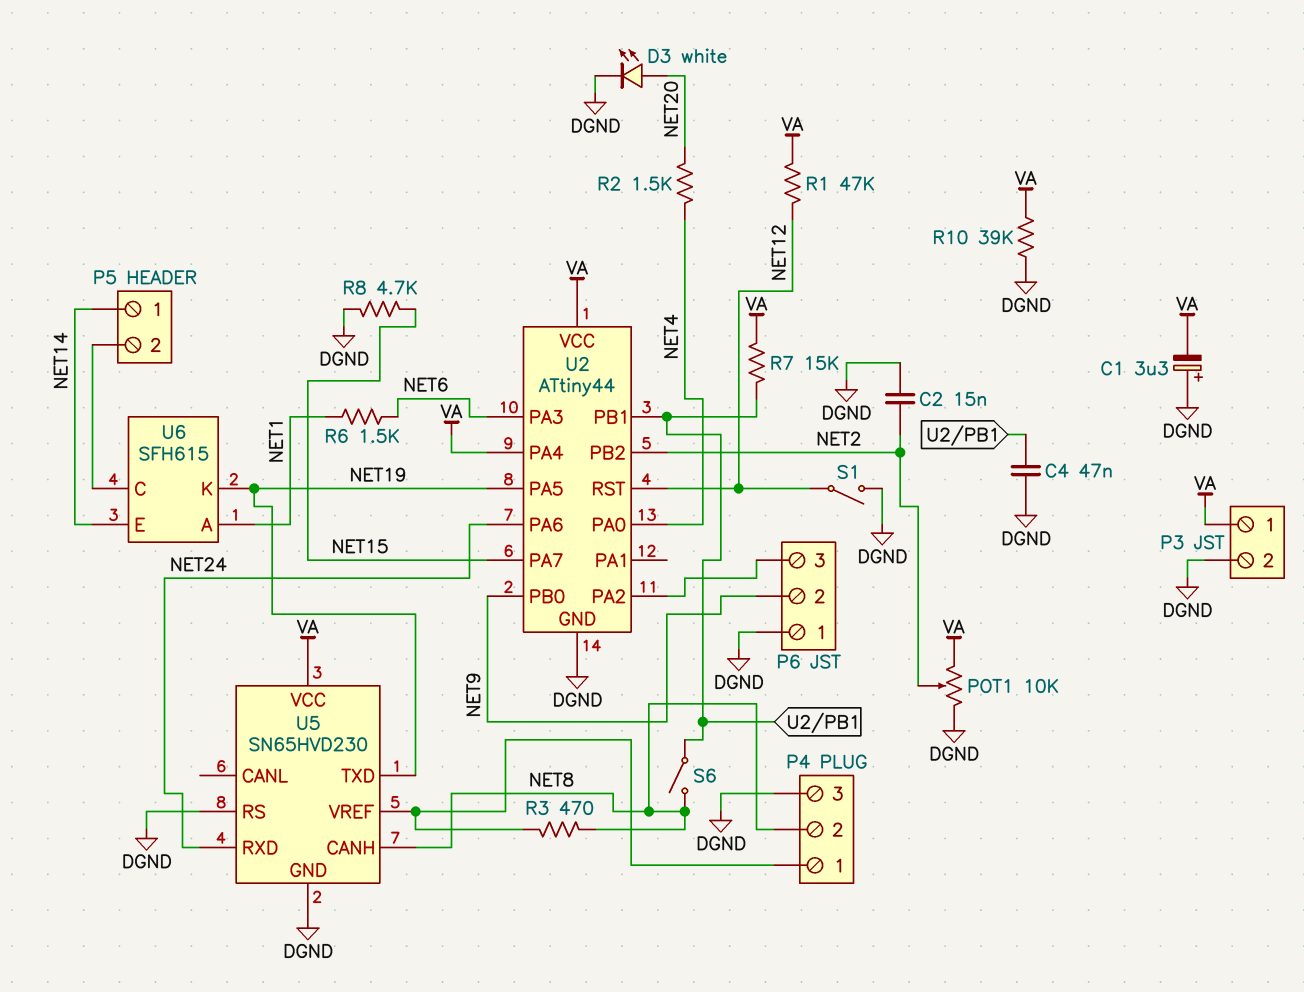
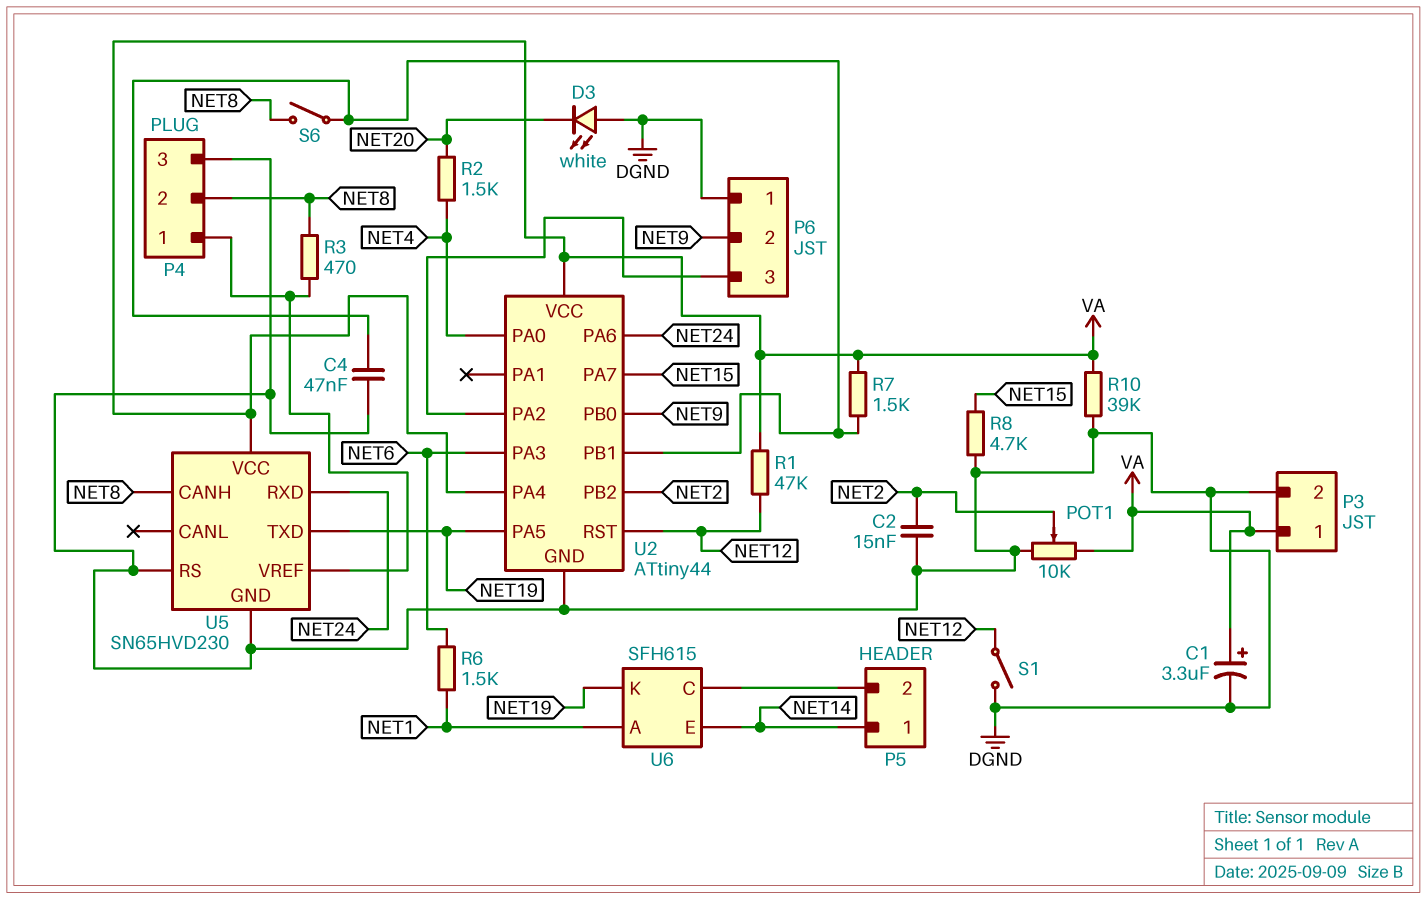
C1: 3.3uF (plus DGND, minus VA) -> 3.3uF (plus VA, minus DGND)
D3: LED white (A NET20, K DGND) -> LED white (A DGND, K NET20)
R7: 15k (U2/PB1, VA) -> 1.5k (U2/PB1, VA)

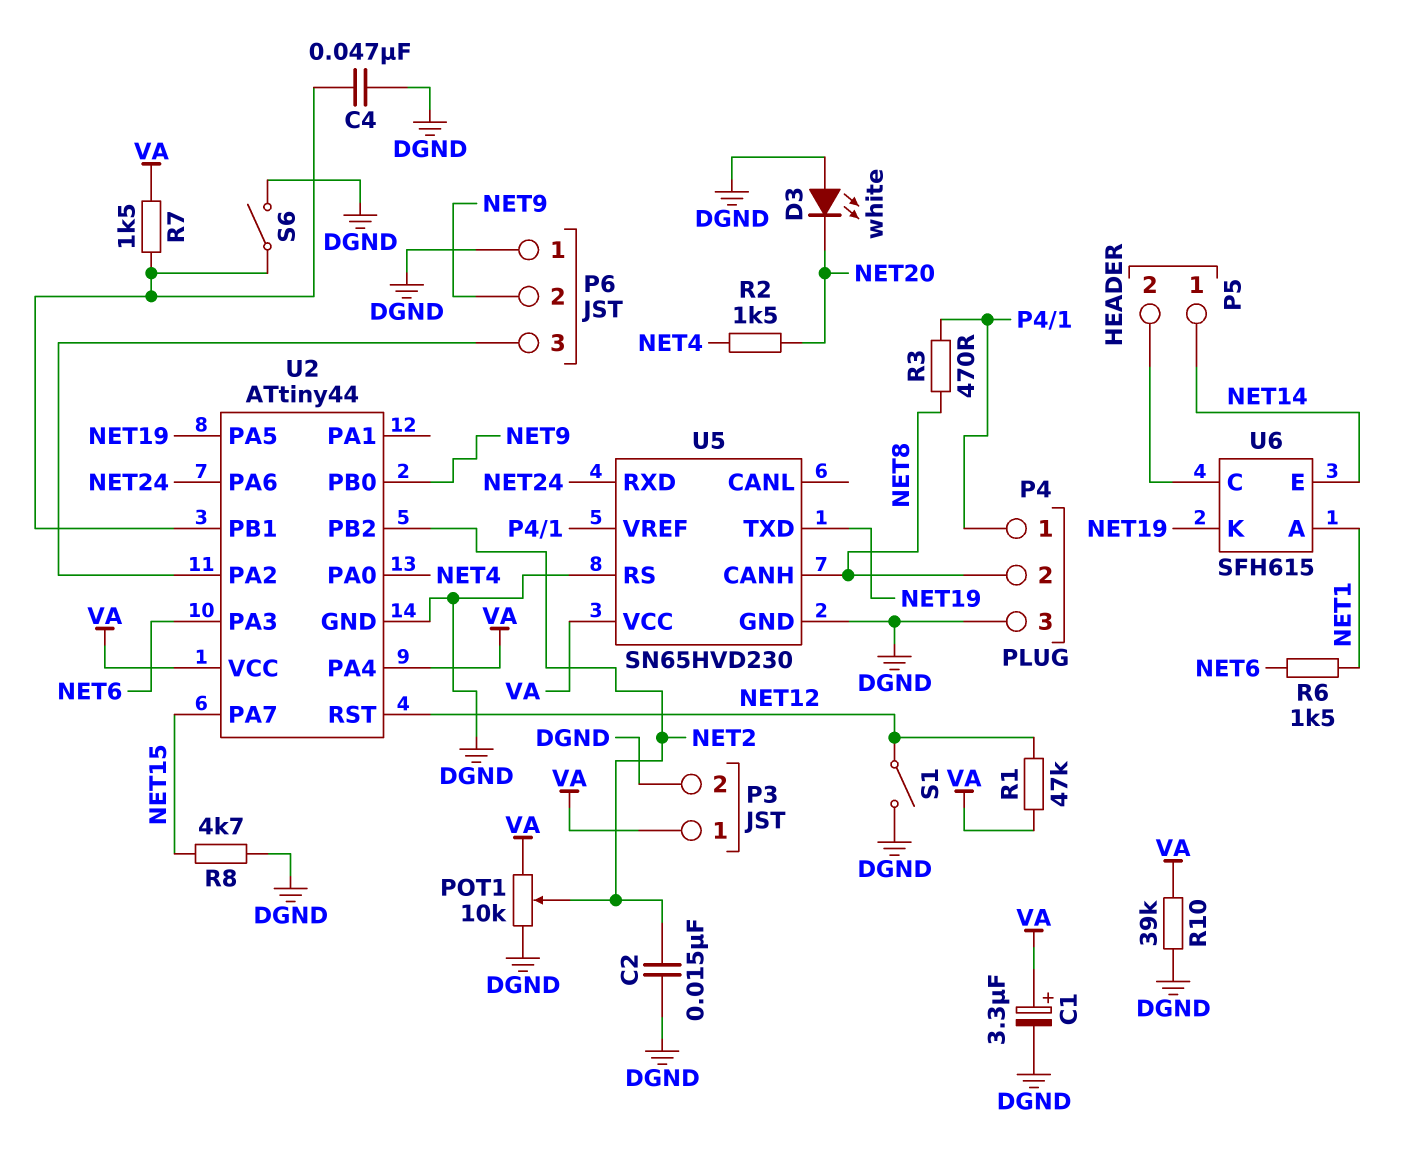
S6: switch (NET8, U2/PB1) -> switch (DGND, U2/PB1)

